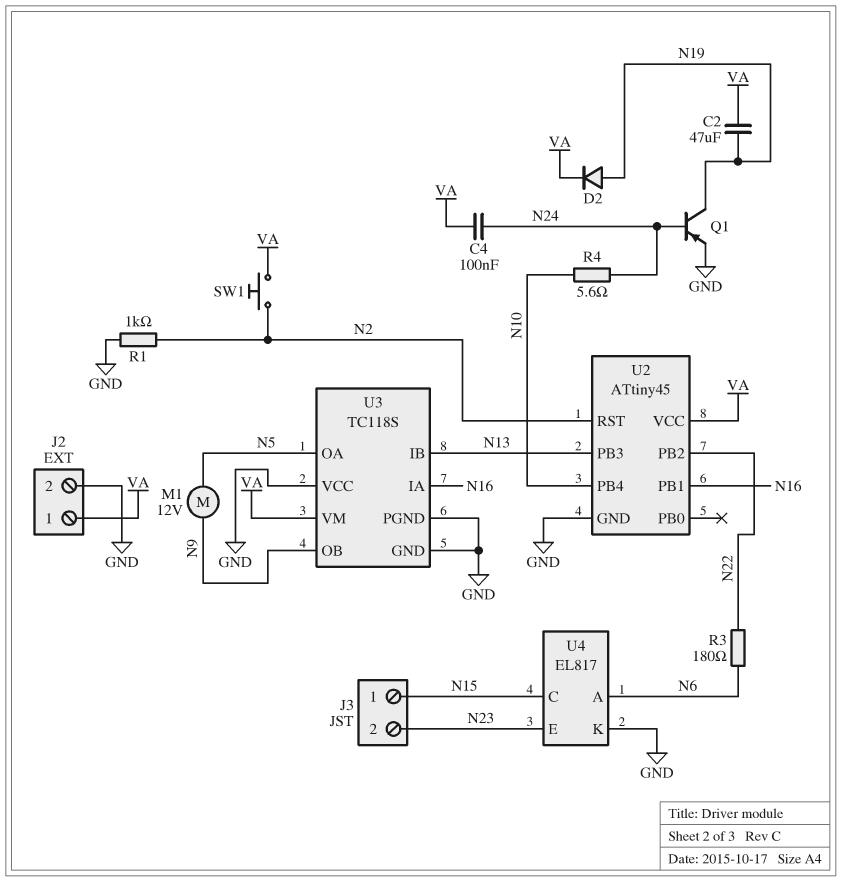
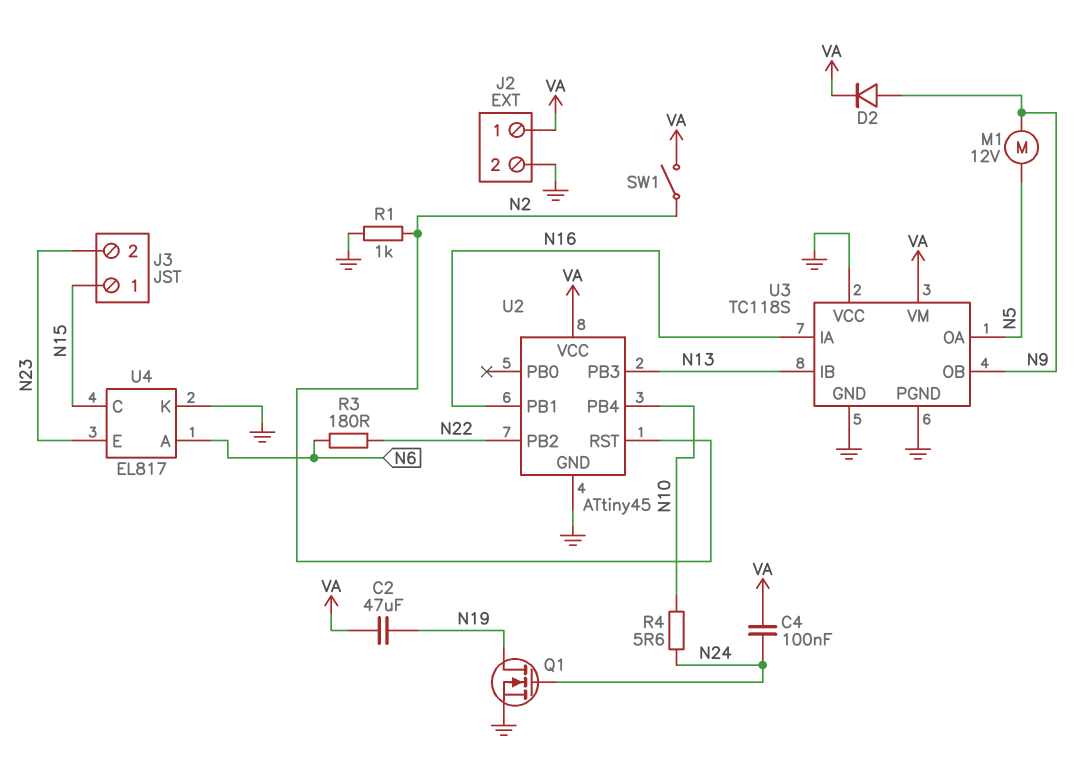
D2: diode (A N19, K VA) -> diode (A N9, K VA)
Q1: PNP (B N24, C N19, E GND) -> NMOS (G N24, D N19, S GND)
SW1: button (N2, VA) -> switch (N2, VA)

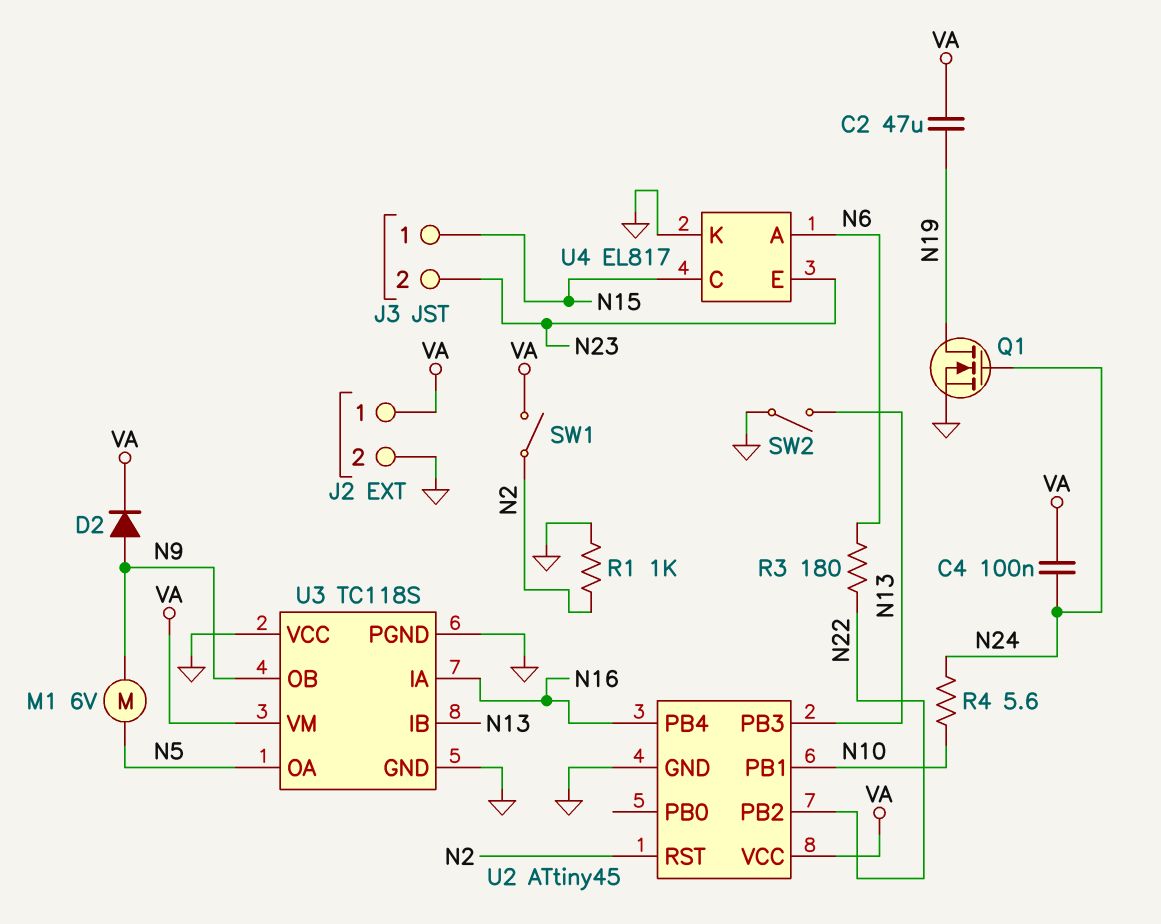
M1: motor 12V (N5, N9) -> motor 6V (N5, N9)
SW2: none -> switch (GND, N13)
U2 pin PB1: N16 -> N10
U2 pin PB4: N10 -> N16

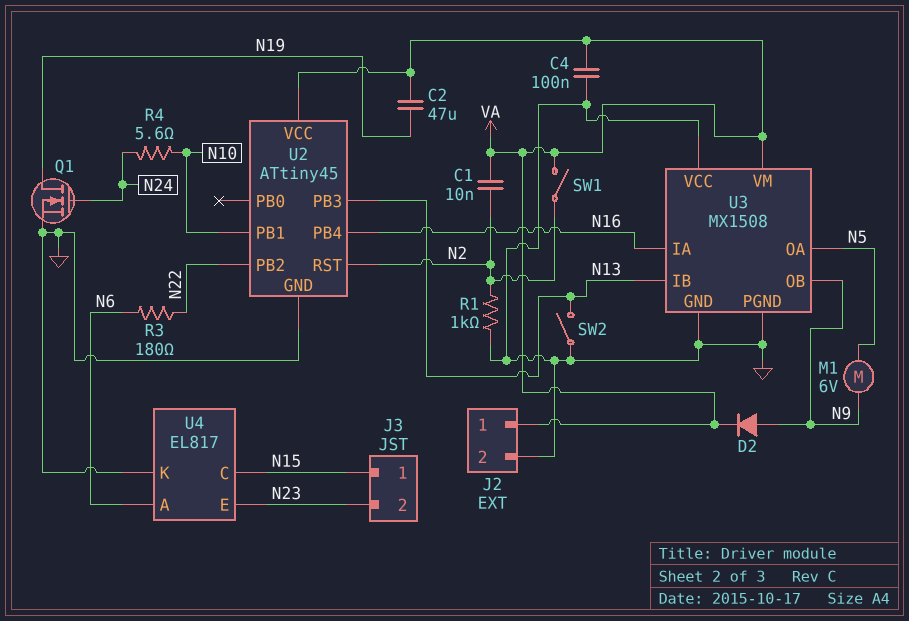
C1: none -> 10nF (N2, VA)
C4: 100nF (N24, VA) -> 100nF (GND, VA)
U3: TC118S -> MX1508

